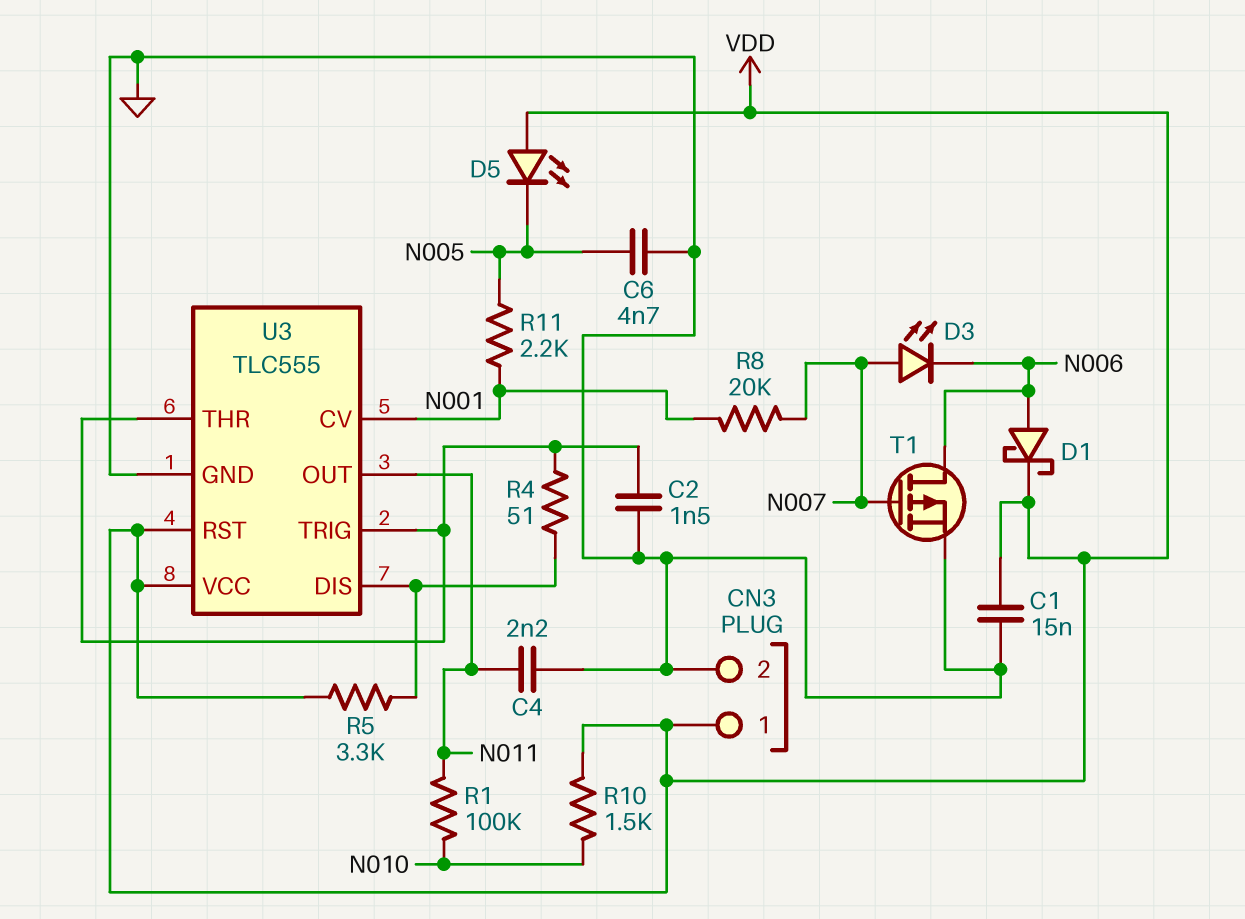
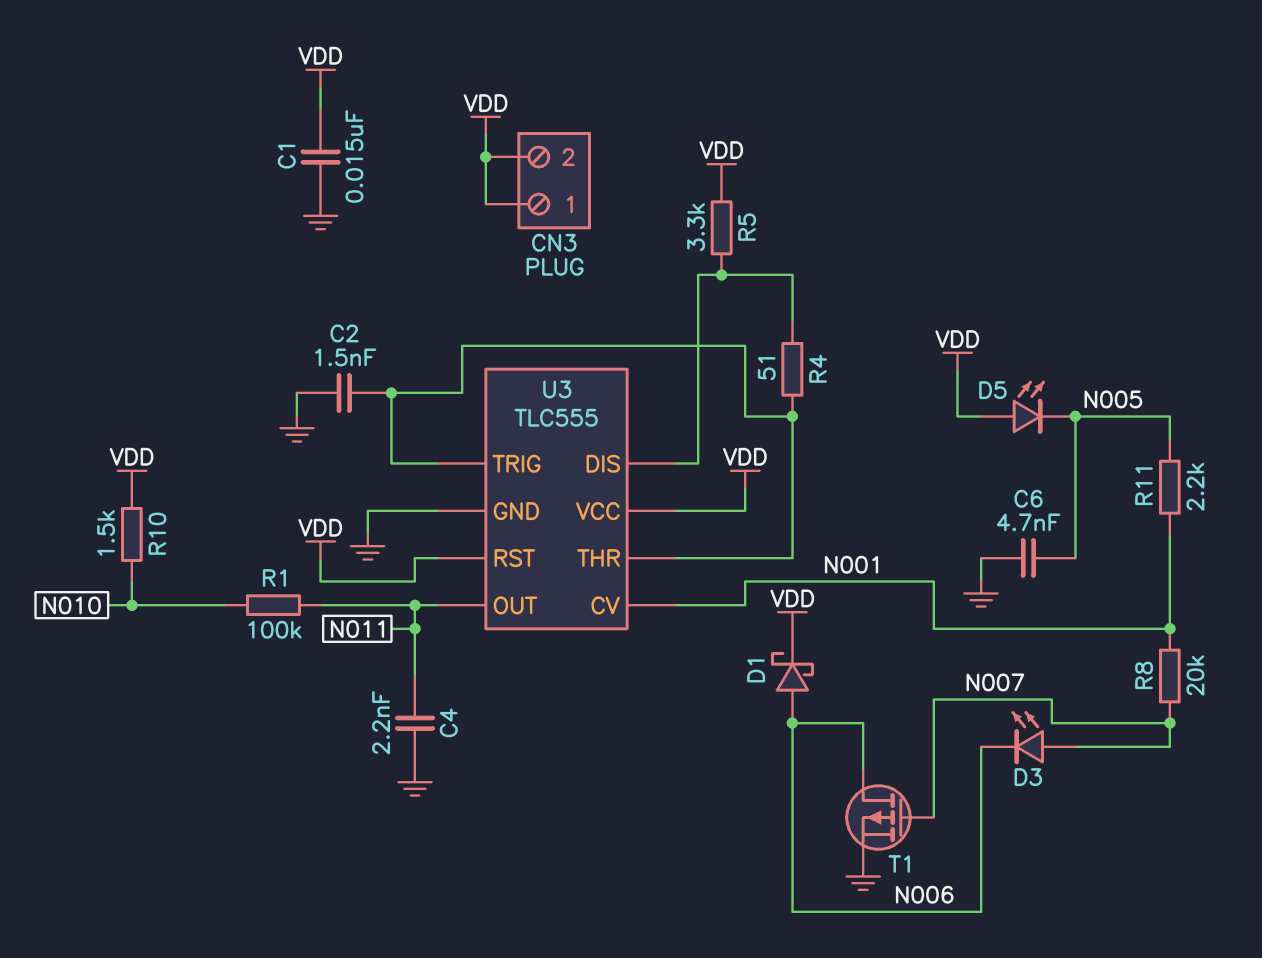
CN3 pin 2: GND -> VDD

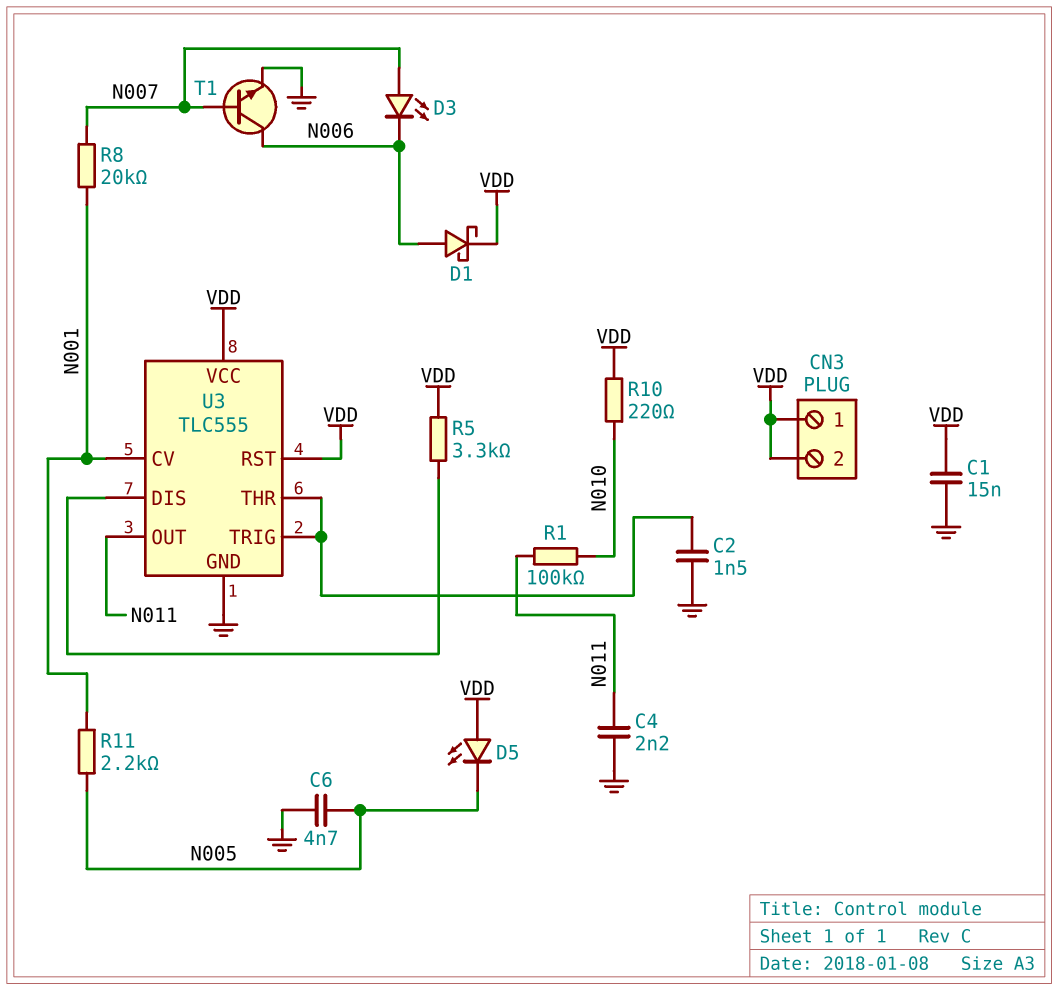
R4: 51 (U3/DIS, U3/THR) -> none
R10: 1.5k (N010, VDD) -> 220 (N010, VDD)
T1: PMOS (G N007, D N006, S GND) -> NPN (B N007, C N006, E GND)

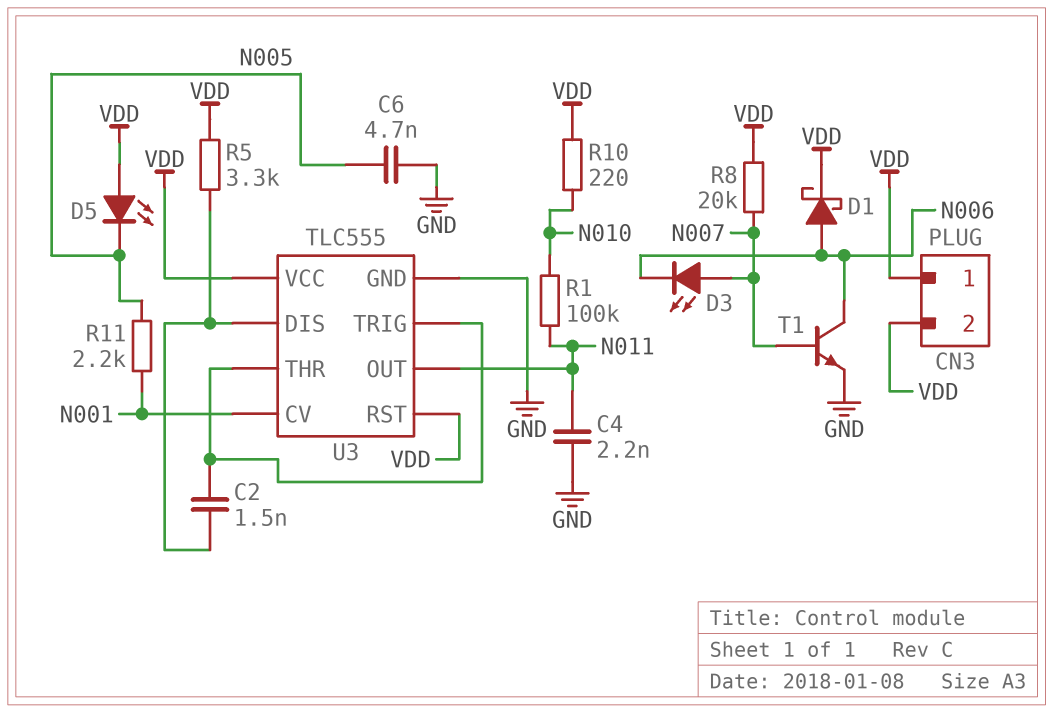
C1: 15nF (GND, VDD) -> none
C2: 1.5nF (GND, U3/THR) -> 1.5nF (U3/DIS, U3/THR)
R8: 20k (N001, N007) -> 20k (N007, VDD)

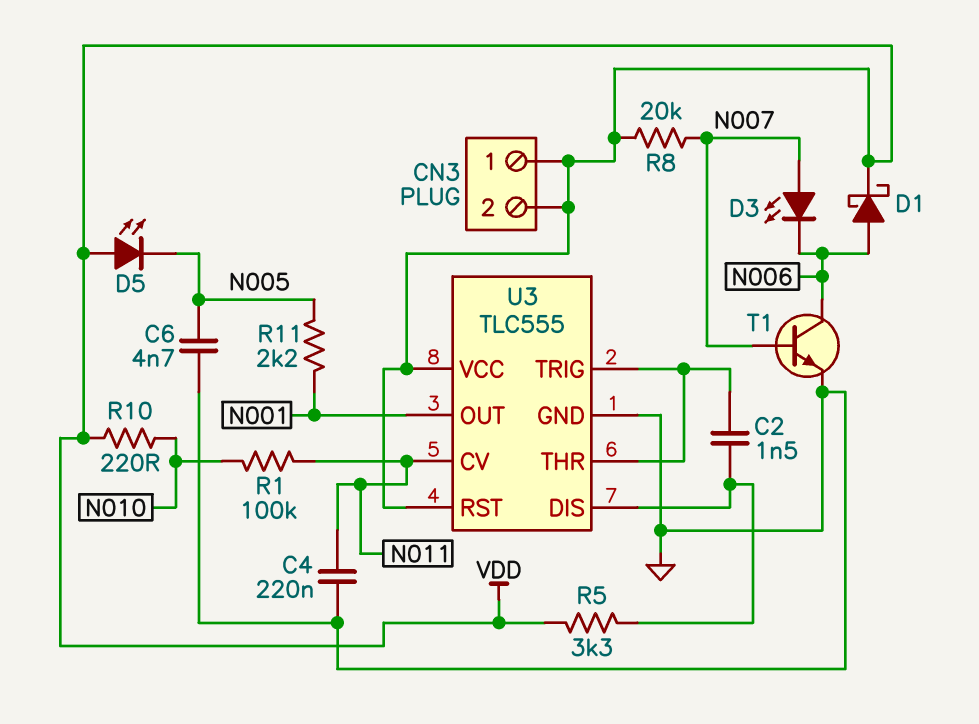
C4: 2.2nF (GND, N011) -> 220nF (GND, N011)
U3 pin CV: N001 -> N011
U3 pin OUT: N011 -> N001

